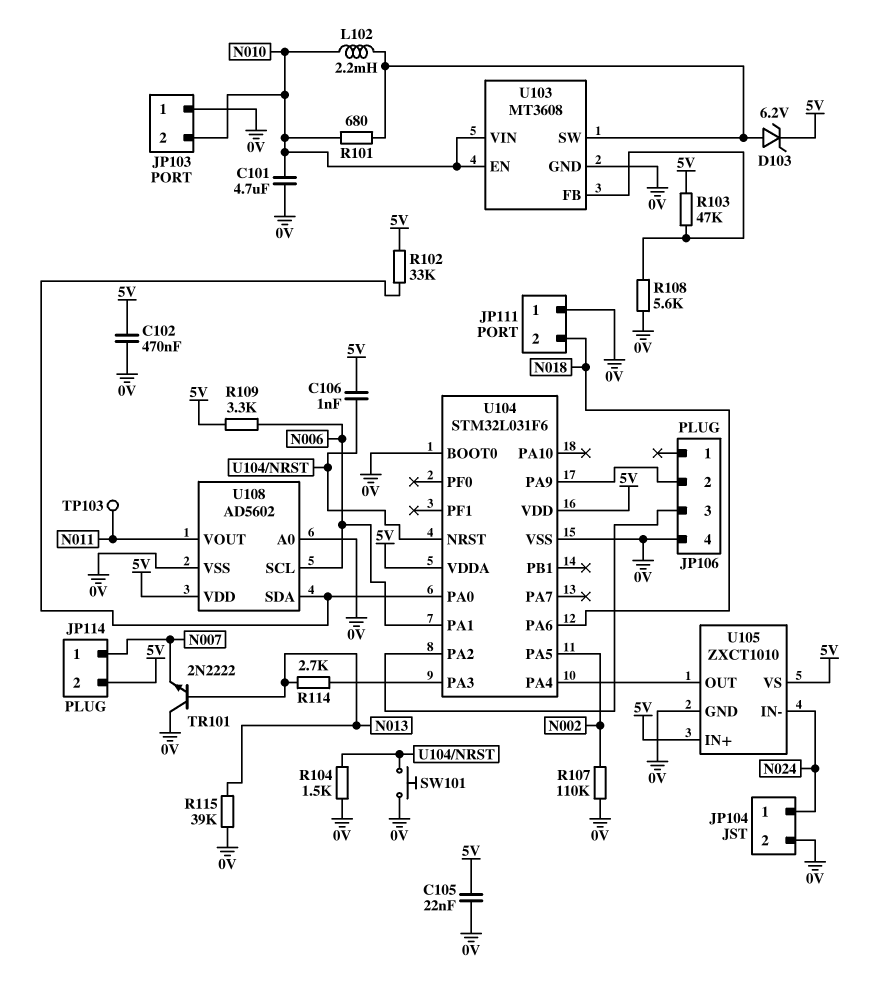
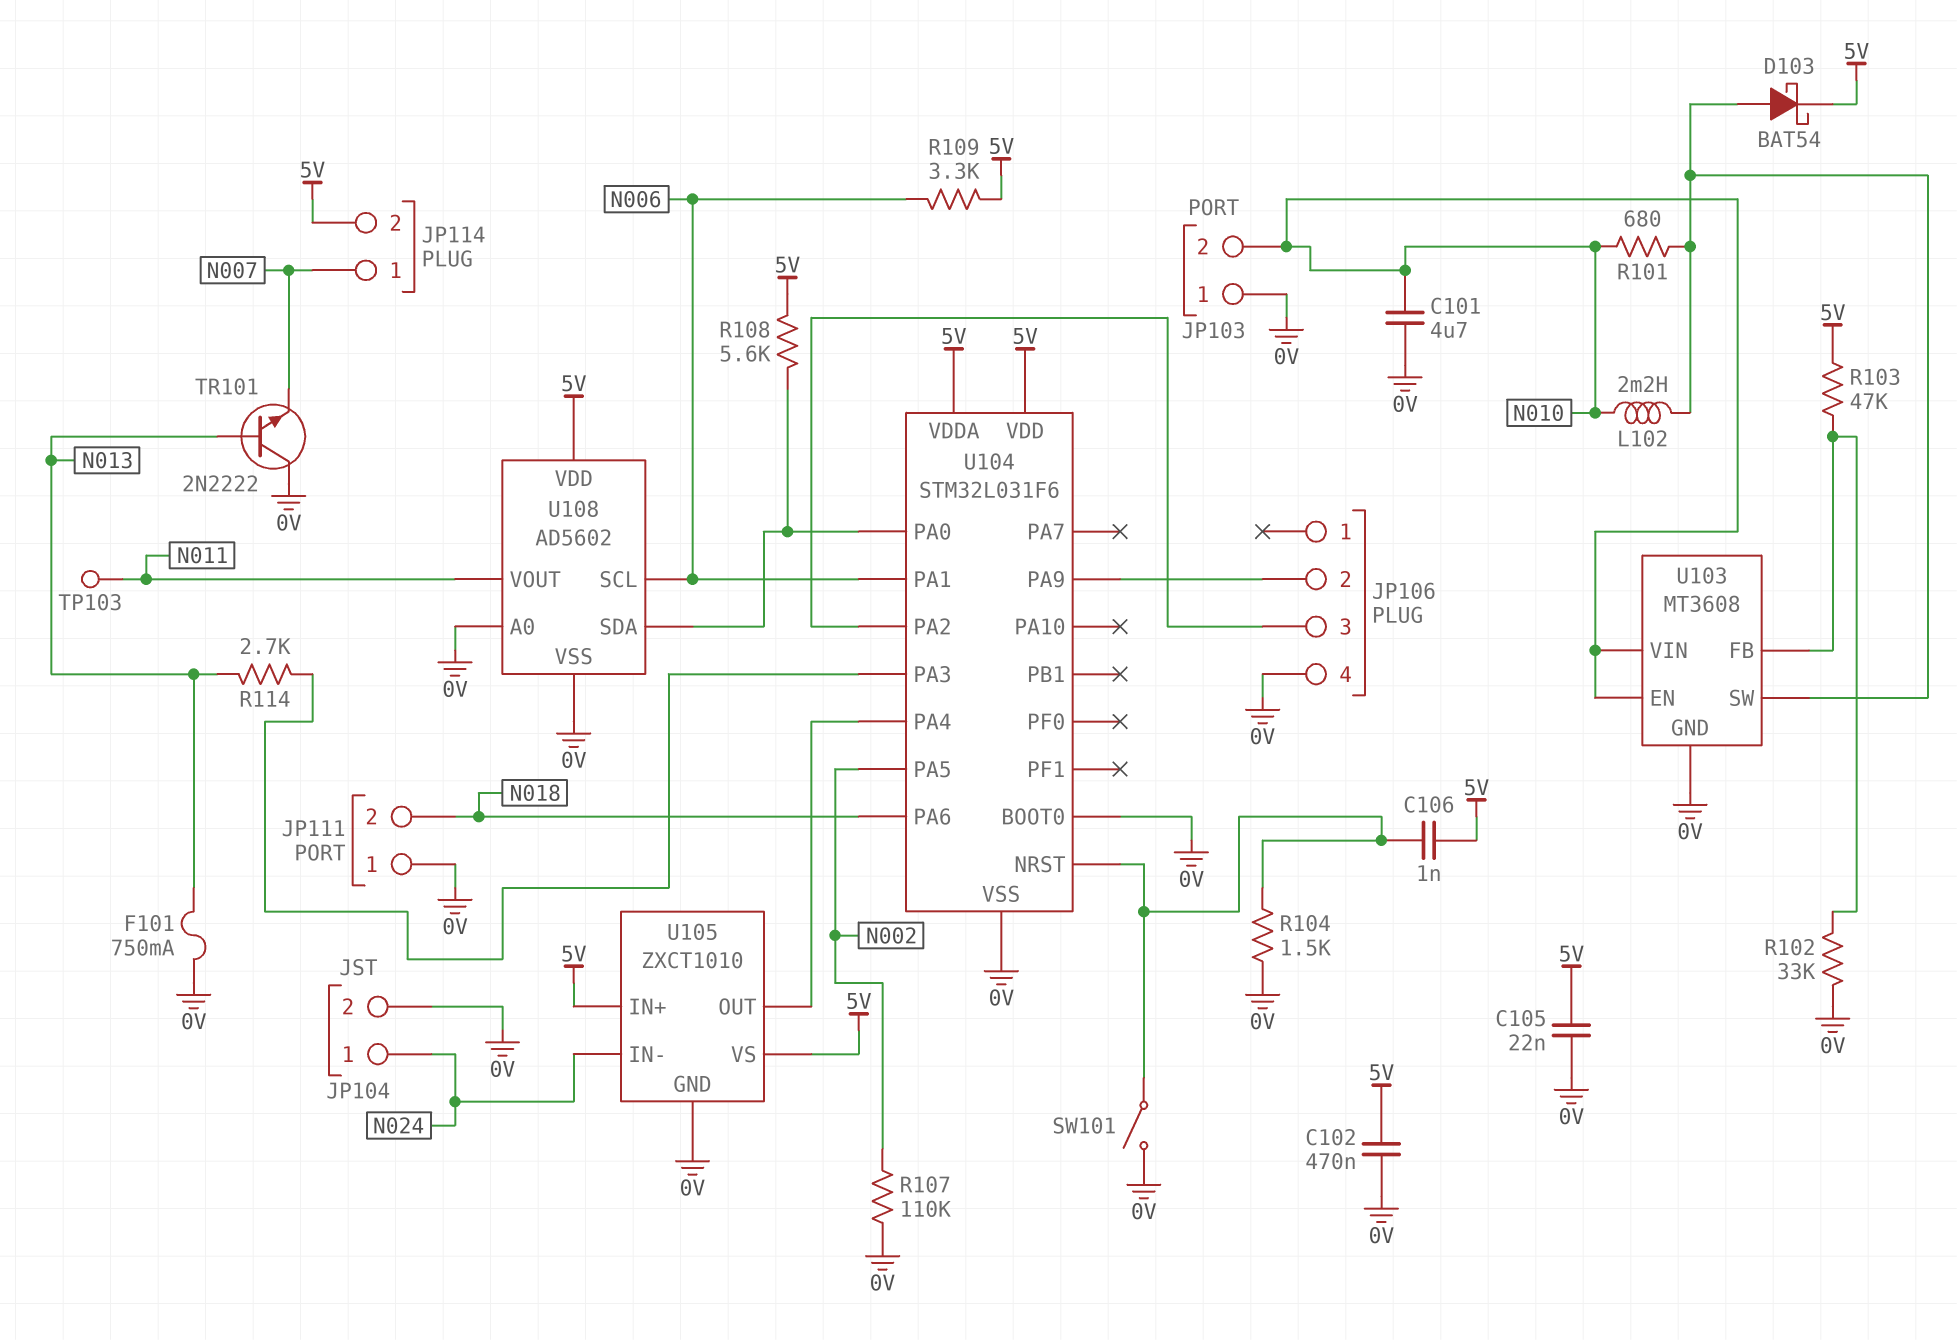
D103: zener 6.2V (A U103/SW, K 5V) -> schottky BAT54 (A U103/SW, K 5V)
F101: none -> 750mA (0V, N013)
R102: 33k (5V, U104/PA0) -> 33k (0V, U103/FB)
R108: 5.6k (0V, U103/FB) -> 5.6k (5V, U104/PA0)
R115: 39k (0V, N013) -> none
SW101: button (0V, U104/NRST) -> switch (0V, U104/NRST)

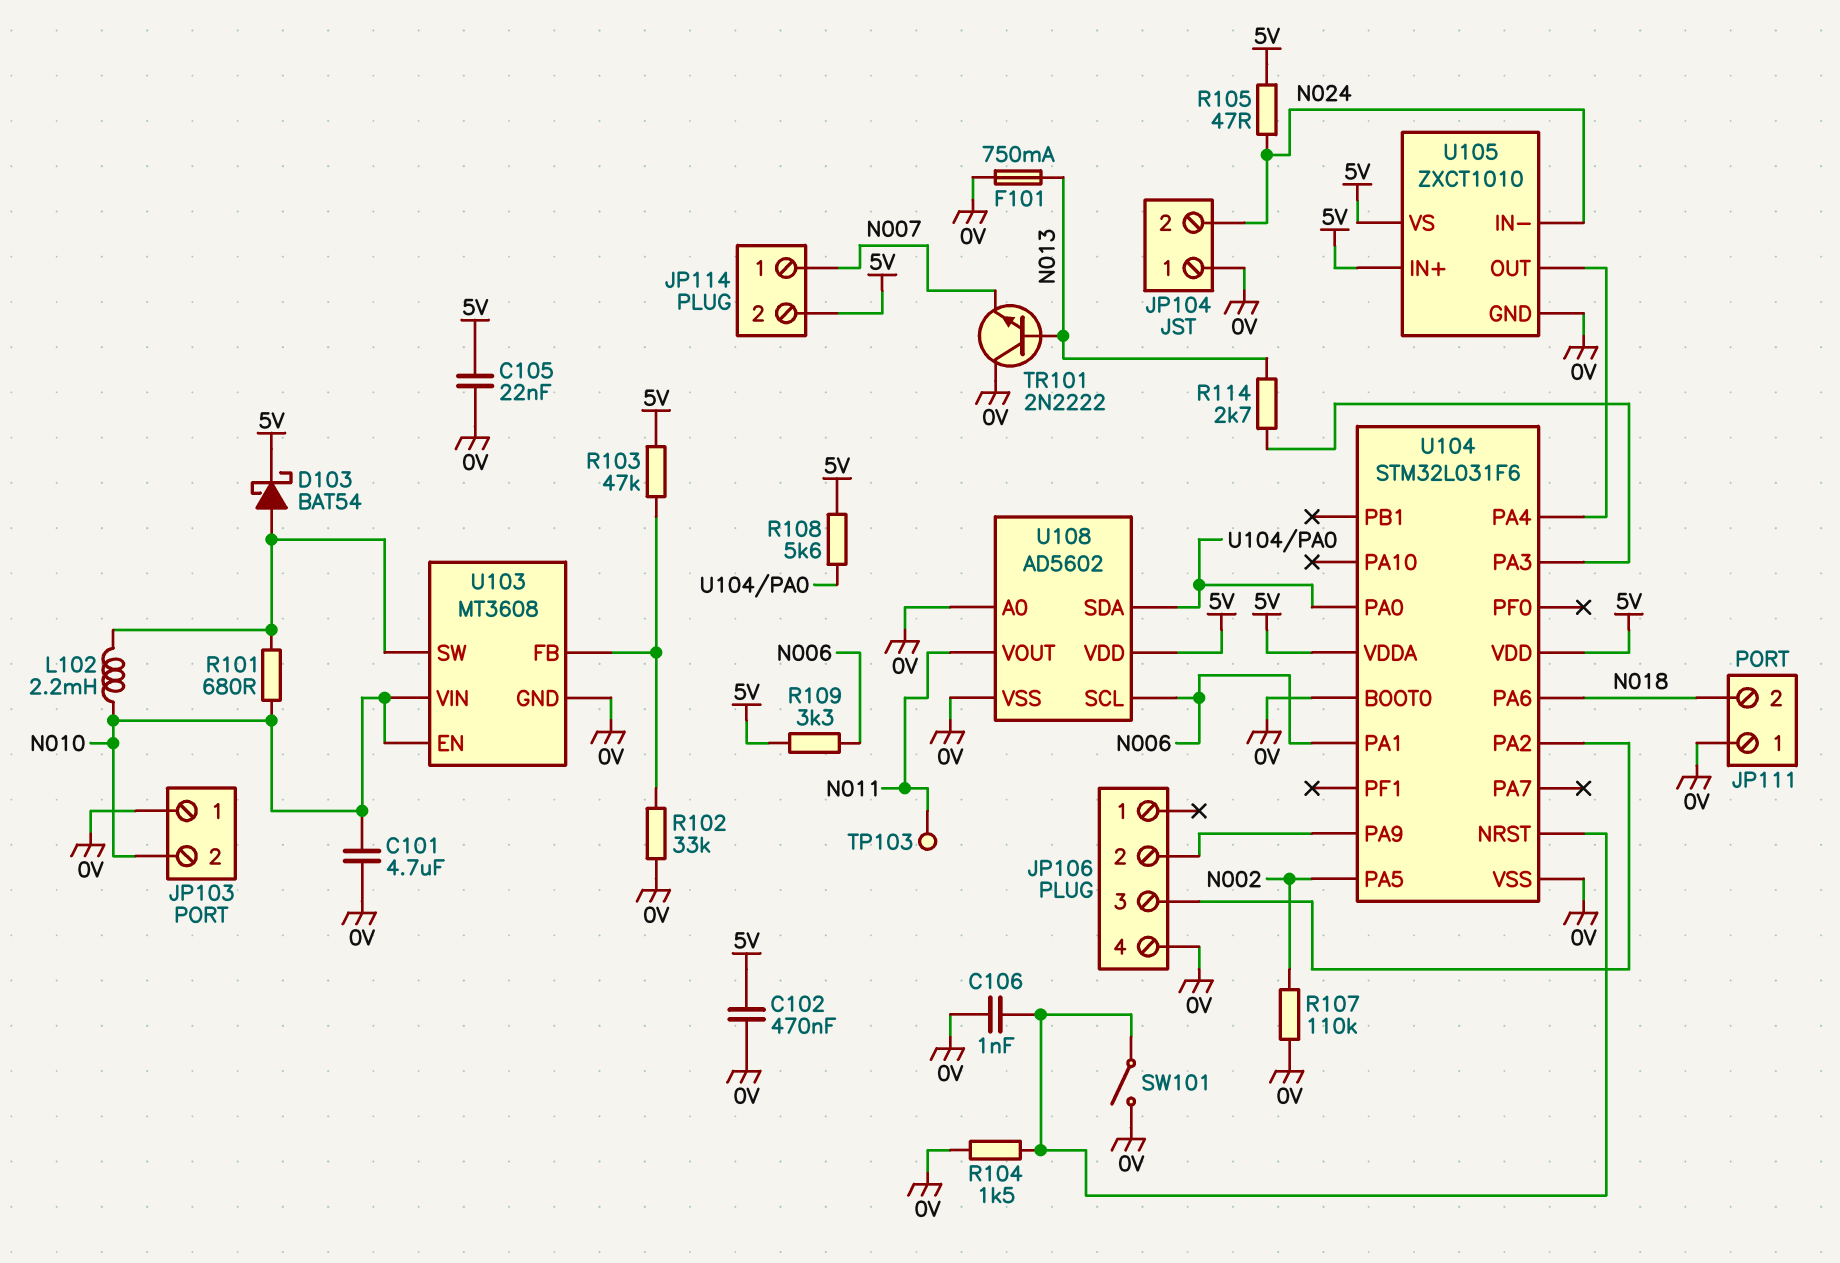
C106: 1nF (5V, U104/NRST) -> 1nF (0V, U104/NRST)
JP104 pin 1: N024 -> 0V
JP104 pin 2: 0V -> N024
R105: none -> 47 (5V, N024)

